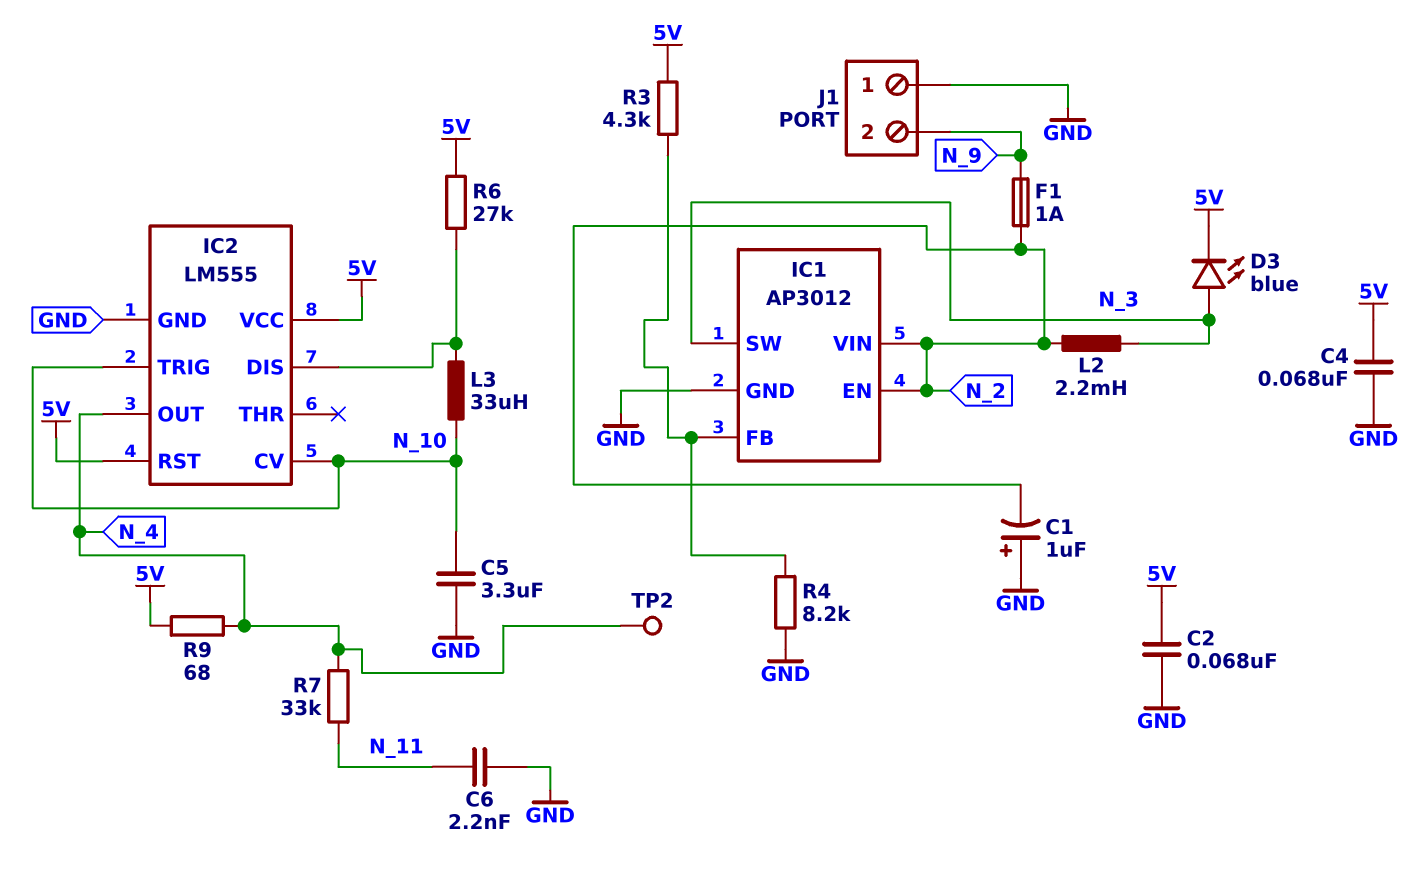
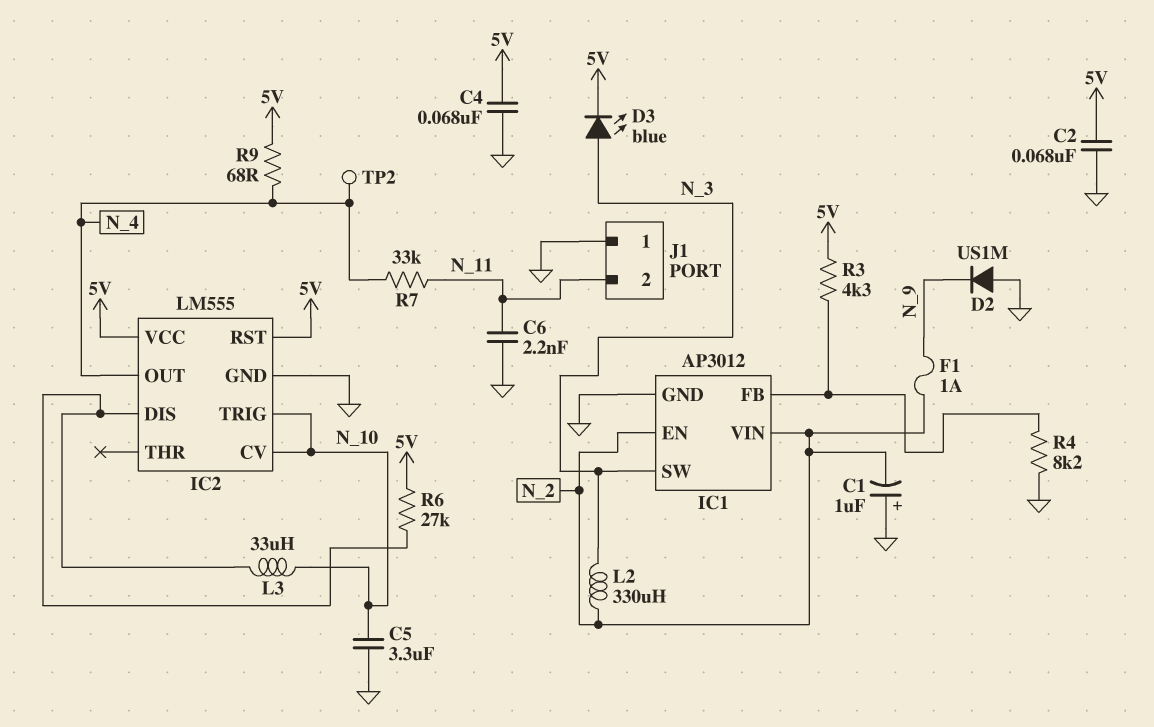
D2: none -> diode US1M (A GND, K N_9)
J1 pin 2: N_9 -> N_11
L2: 2.2mH (N_2, N_3) -> 330uH (N_2, N_3)

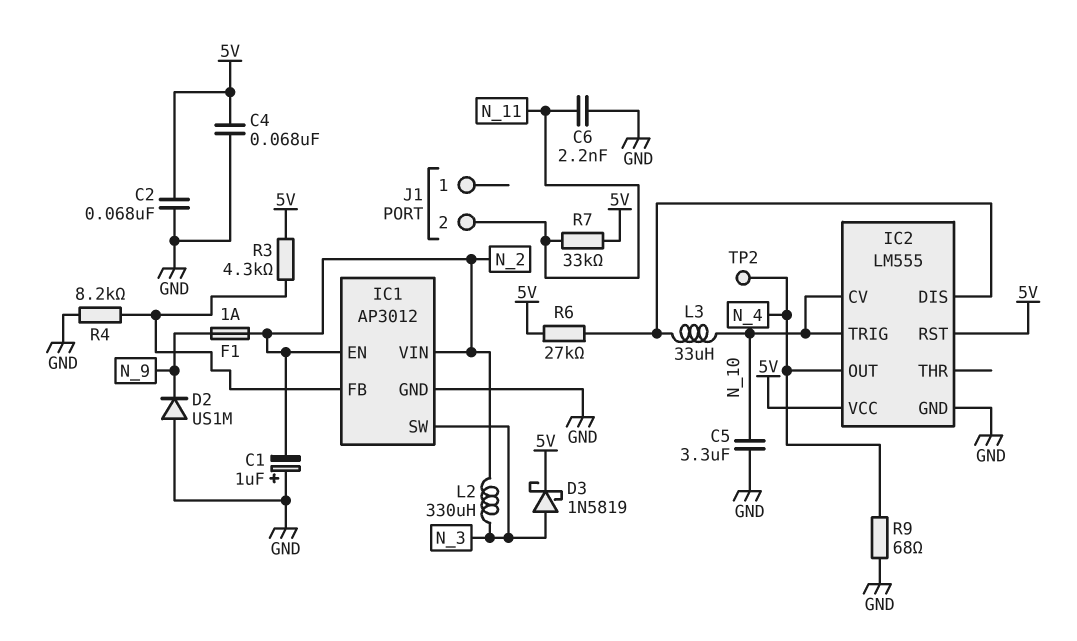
D3: LED blue (A N_3, K 5V) -> schottky 1N5819 (A N_3, K 5V)
J1 pin 1: GND -> none
R7: 33k (N_4, N_11) -> 33k (5V, N_11)
R9: 68 (5V, N_4) -> 68 (GND, N_4)

